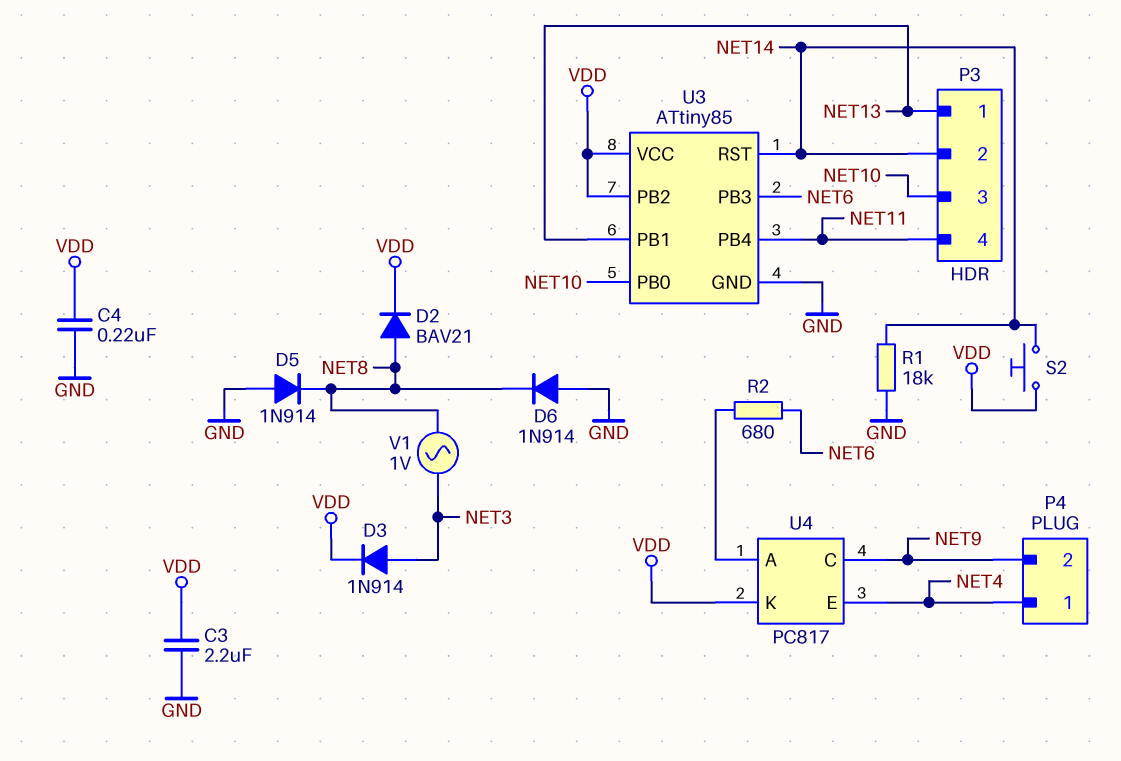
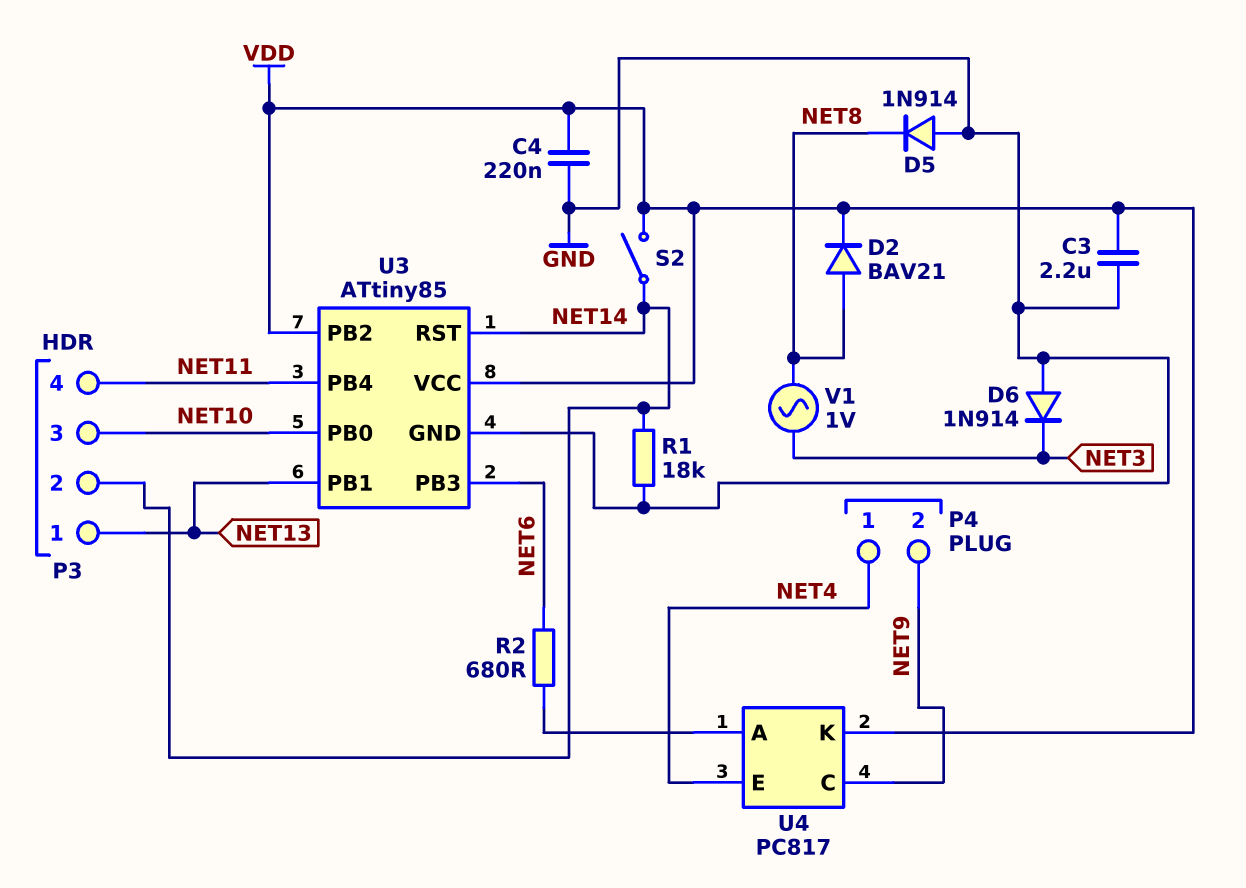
D3: diode 1N914 (A NET3, K VDD) -> none
D6: diode 1N914 (A GND, K NET8) -> diode 1N914 (A GND, K NET3)
S2: button (NET14, VDD) -> switch (NET14, VDD)

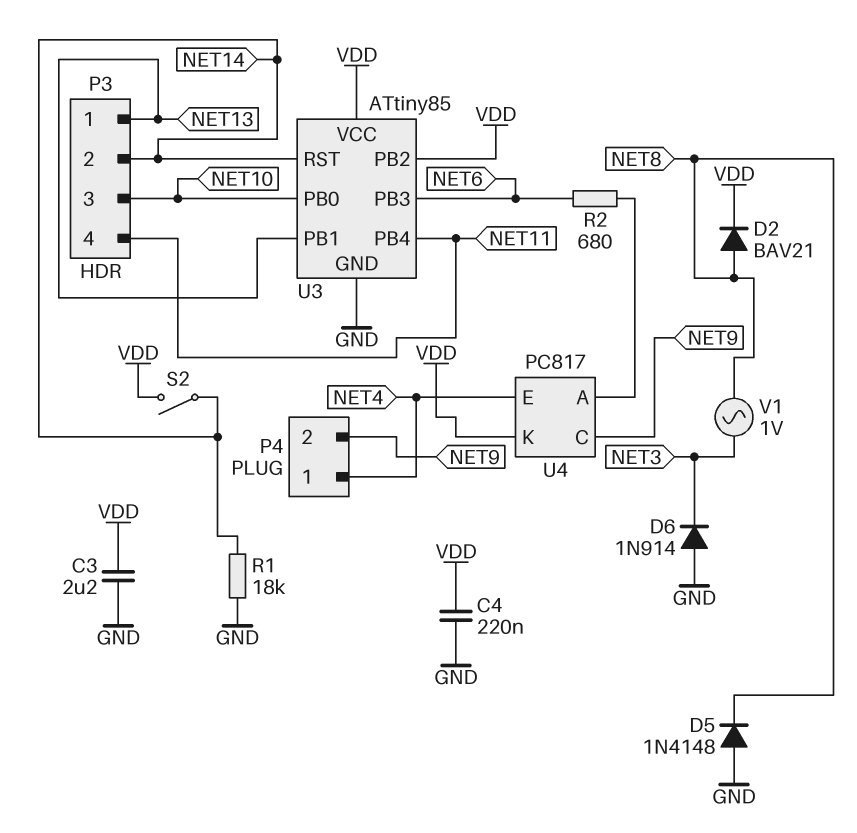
D5: diode 1N914 (A GND, K NET8) -> diode 1N4148 (A GND, K NET8)

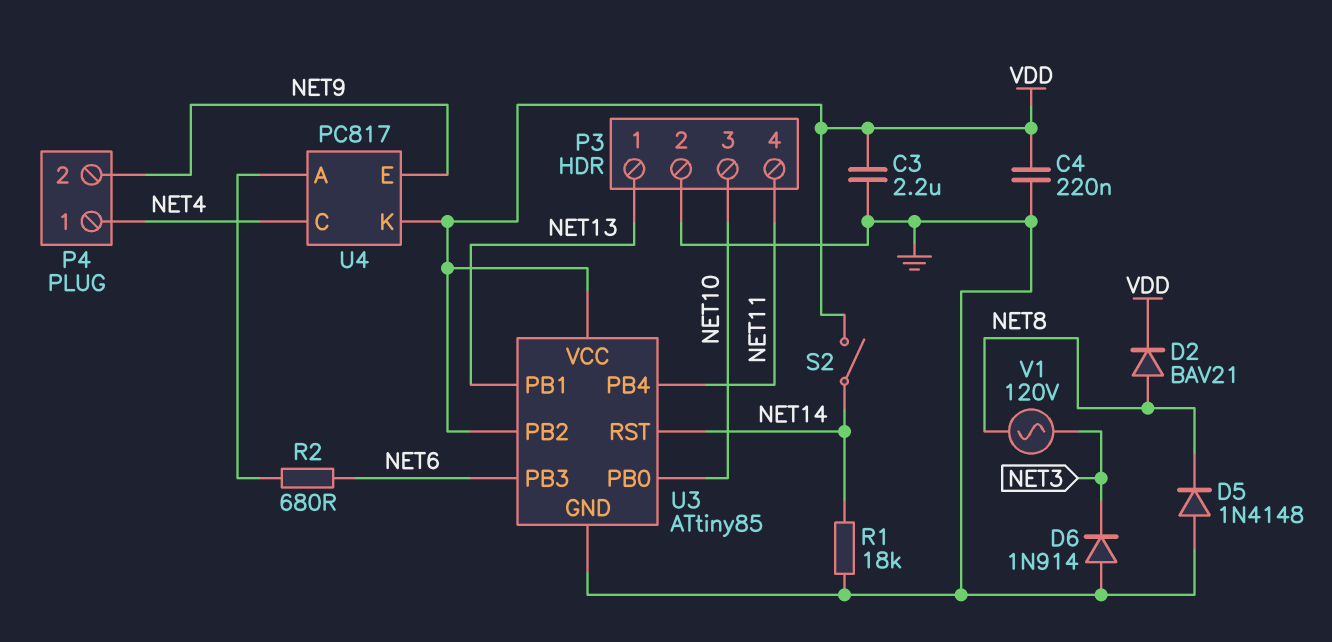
P3 pin 2: NET14 -> GND
U4 pin C: NET9 -> NET4
U4 pin E: NET4 -> NET9
V1: AC 1V (NET3, NET8) -> AC 120V (NET3, NET8)

